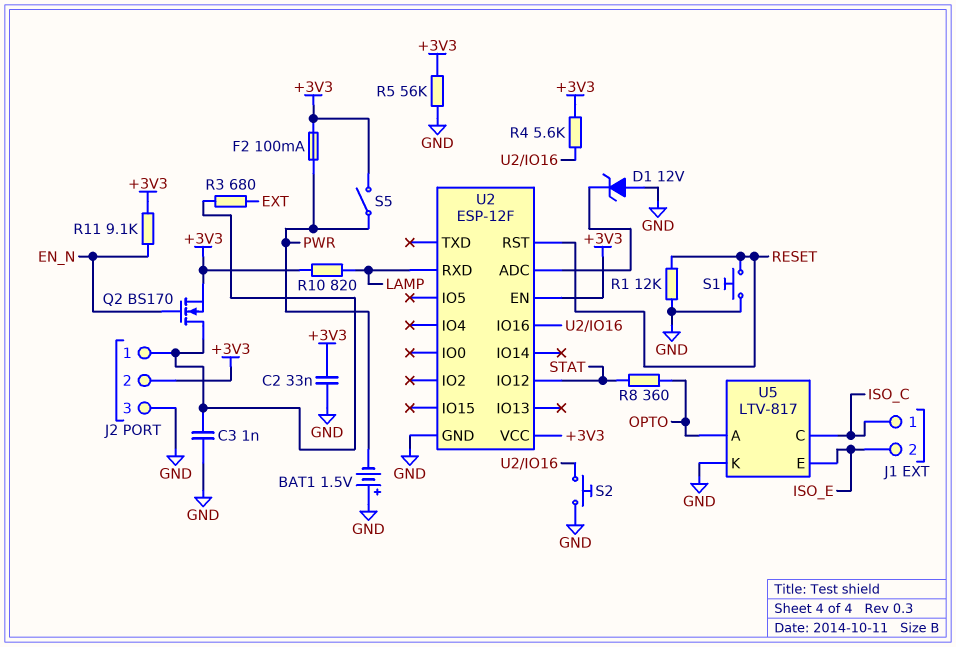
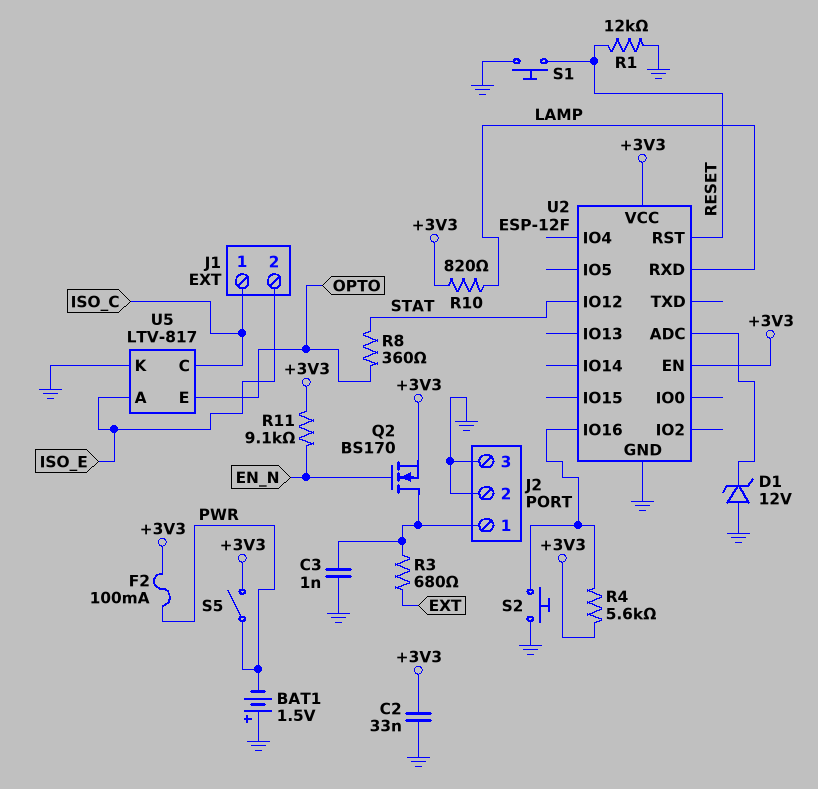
J2 pin 2: +3V3 -> GND
R5: 56k (+3V3, GND) -> none
U5 pin A: OPTO -> ISO_E
U5 pin E: ISO_E -> OPTO

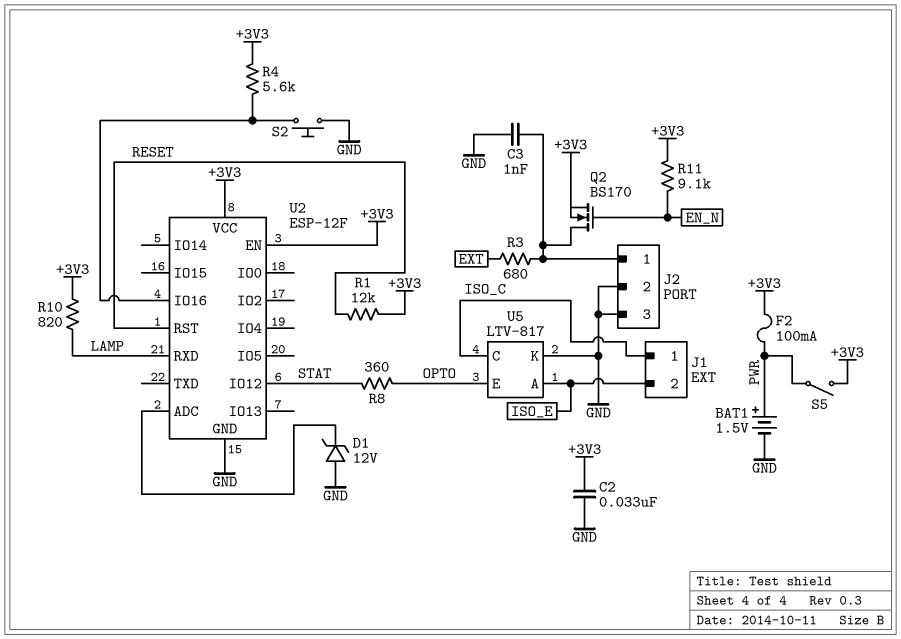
BAT1: 1.5V (plus GND, minus PWR) -> 1.5V (plus PWR, minus GND)
R1: 12k (GND, RESET) -> 12k (+3V3, RESET)
S1: button (GND, RESET) -> none

